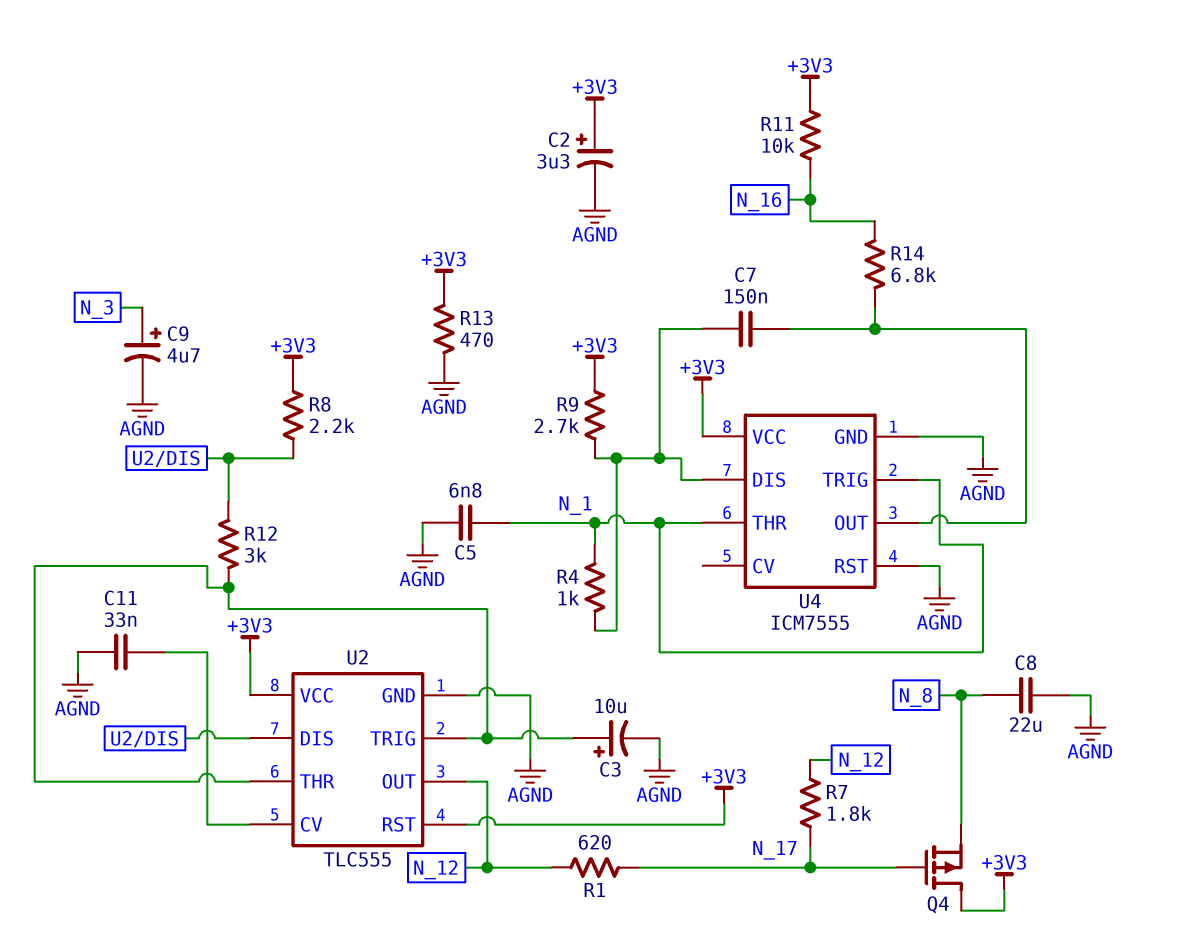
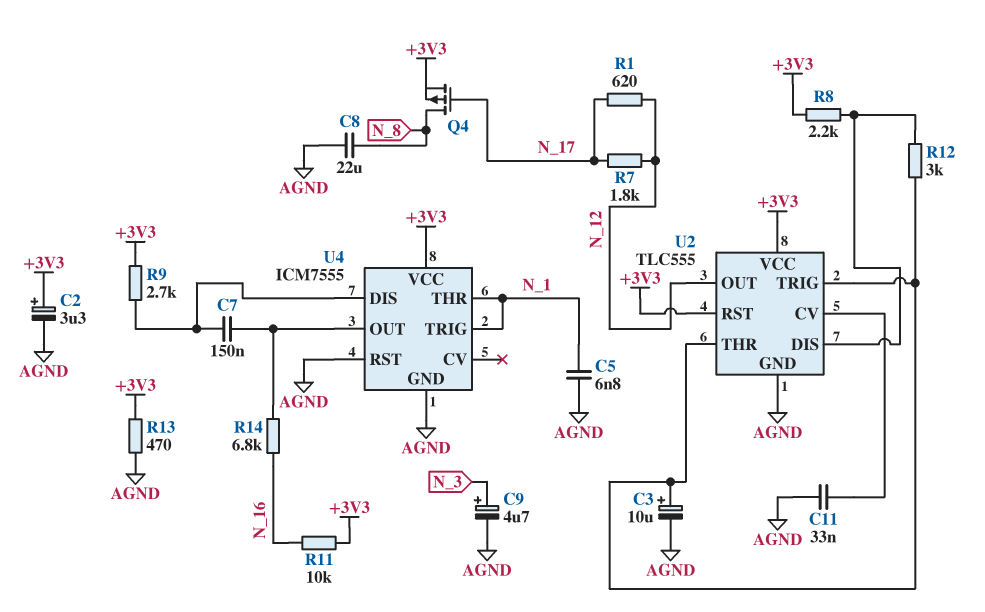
Q4: PMOS (G N_17, D +3V3, S N_8) -> PMOS (G N_17, D N_8, S +3V3)
R4: 1k (N_1, U4/DIS) -> none

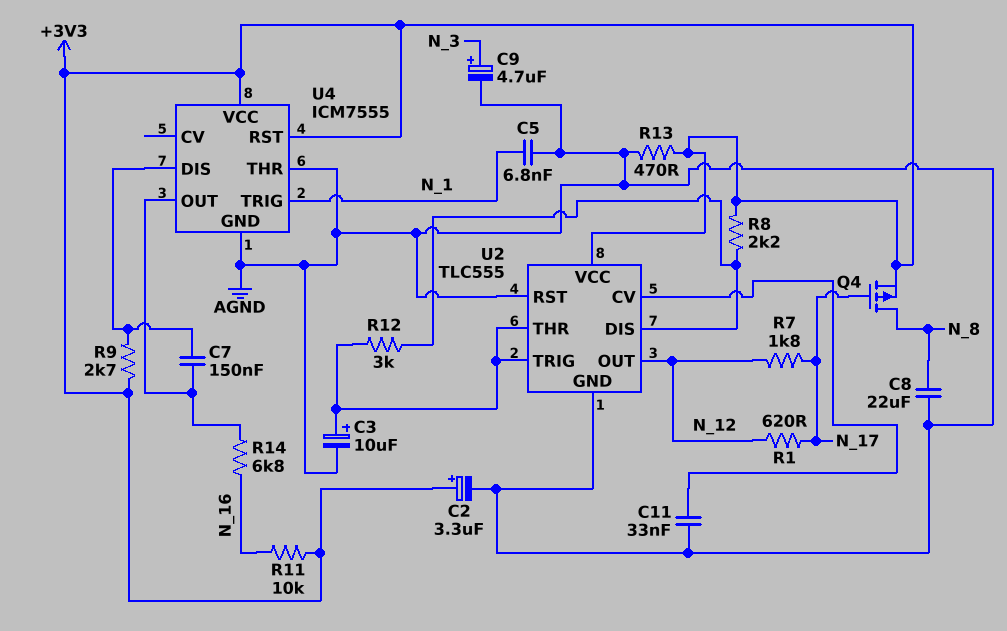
U2 pin RST: +3V3 -> AGND
U4 pin RST: AGND -> +3V3
U4 pin THR: N_1 -> AGND

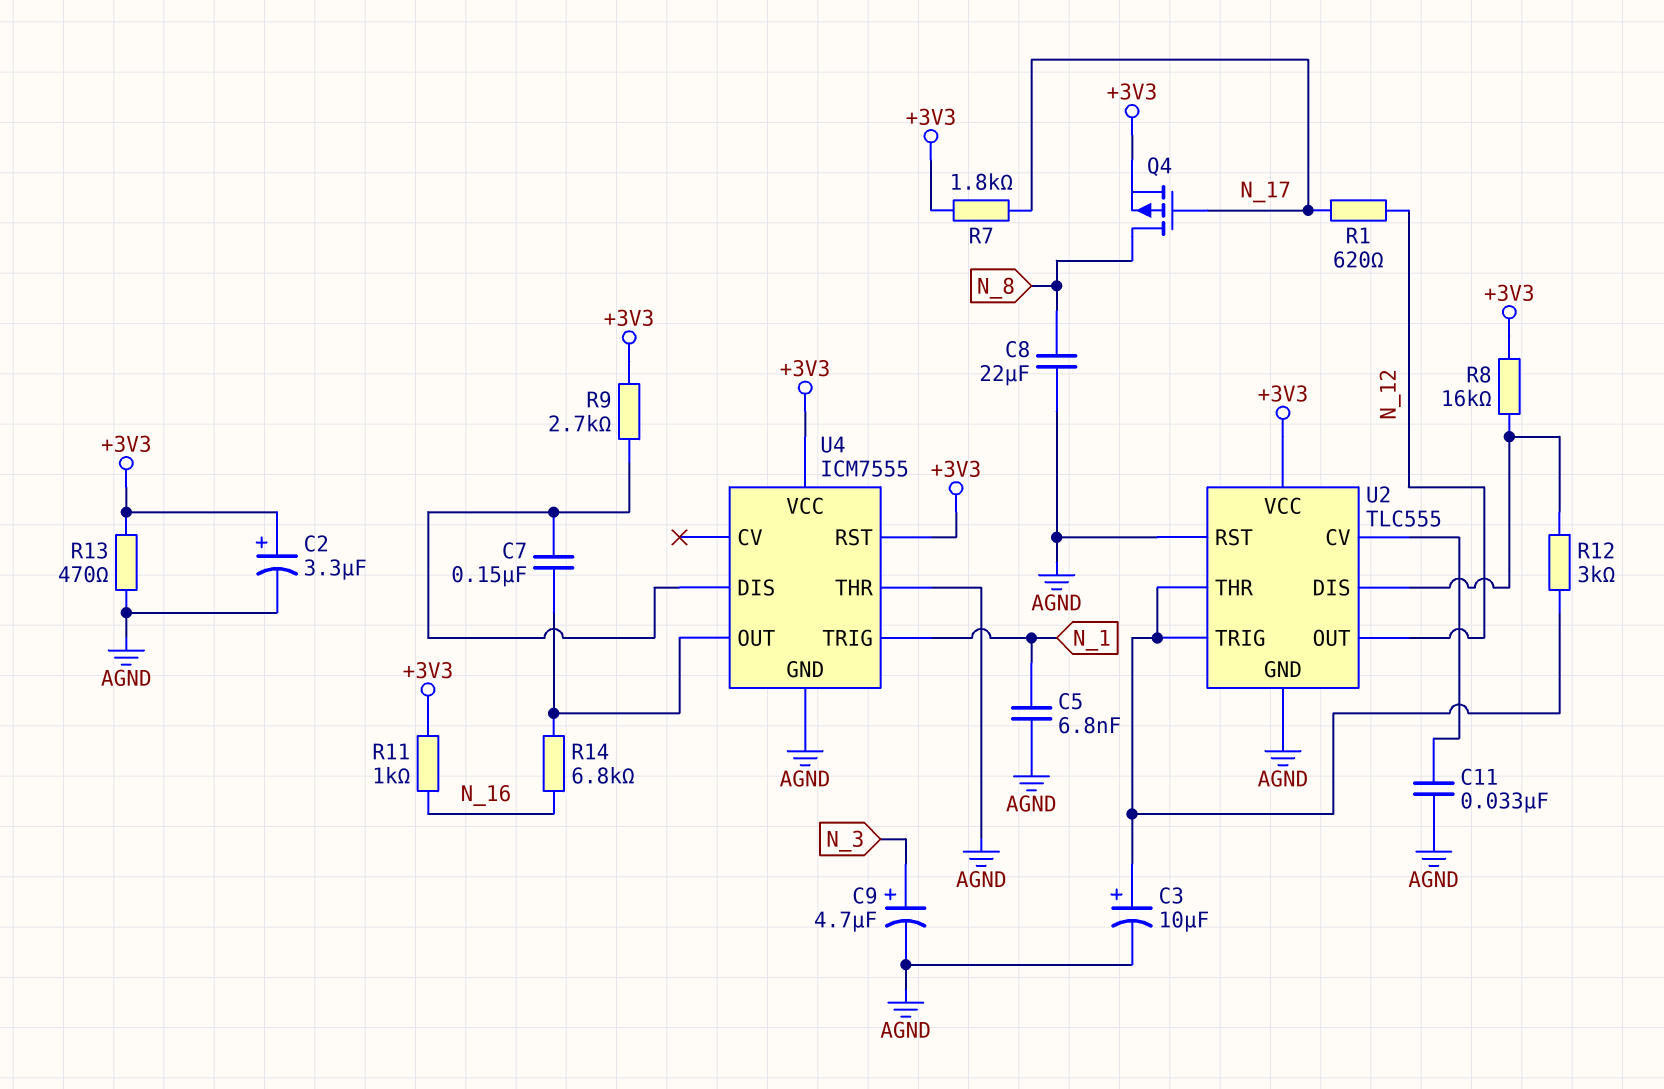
R7: 1.8k (N_12, N_17) -> 1.8k (+3V3, N_17)
R8: 2.2k (+3V3, U2/DIS) -> 16k (+3V3, U2/DIS)
R11: 10k (+3V3, N_16) -> 1k (+3V3, N_16)

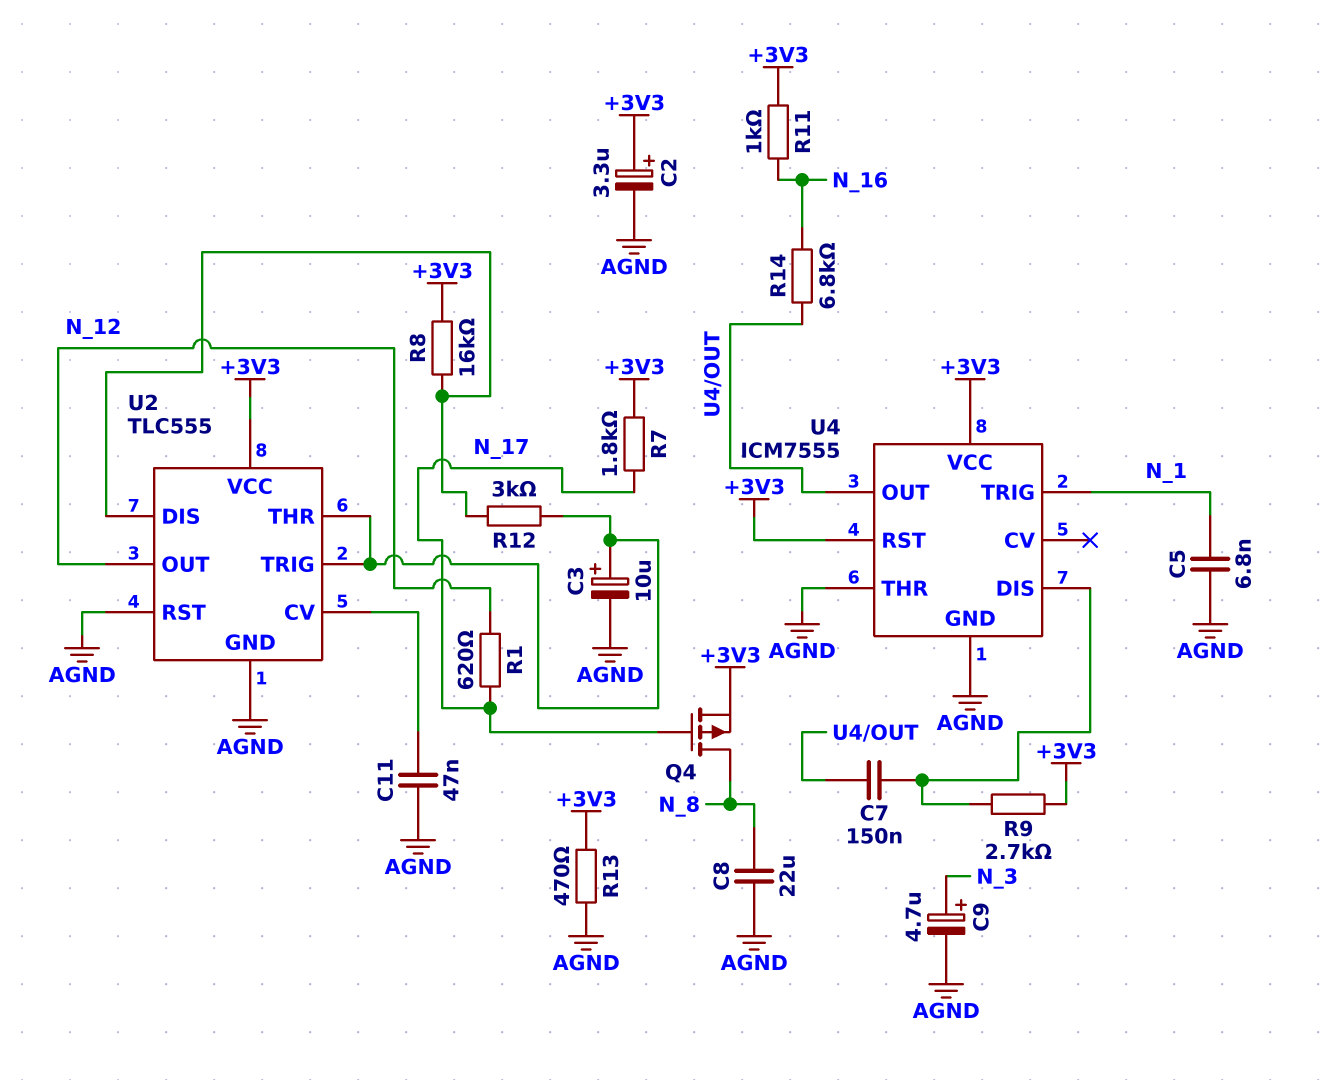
C11: 33nF (AGND, U2/CV) -> 47nF (AGND, U2/CV)

